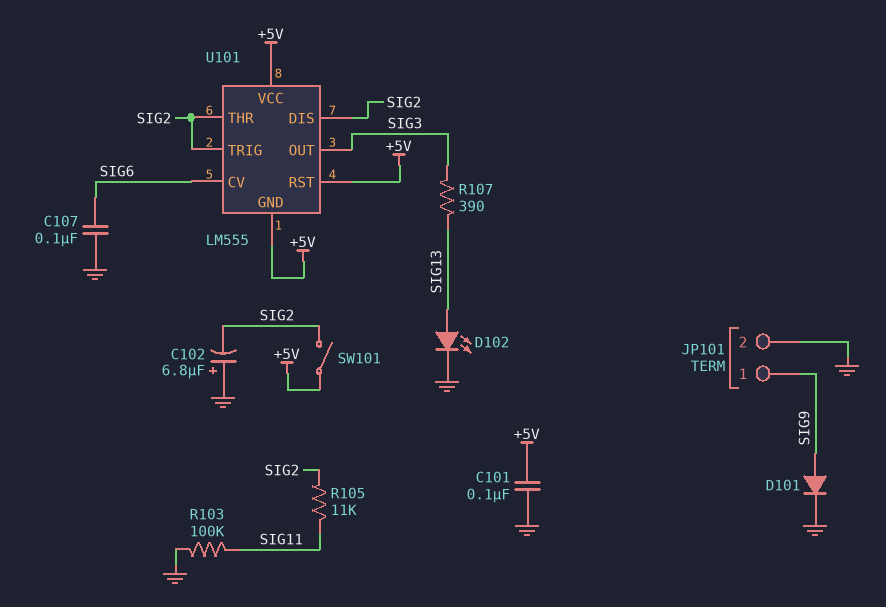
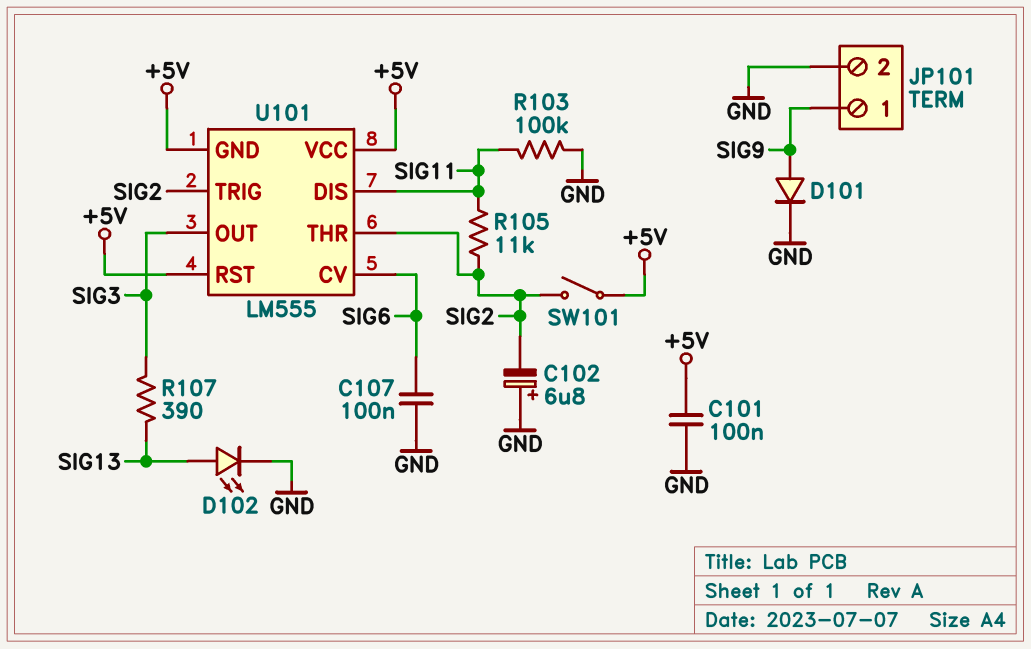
U101 pin DIS: SIG2 -> SIG11

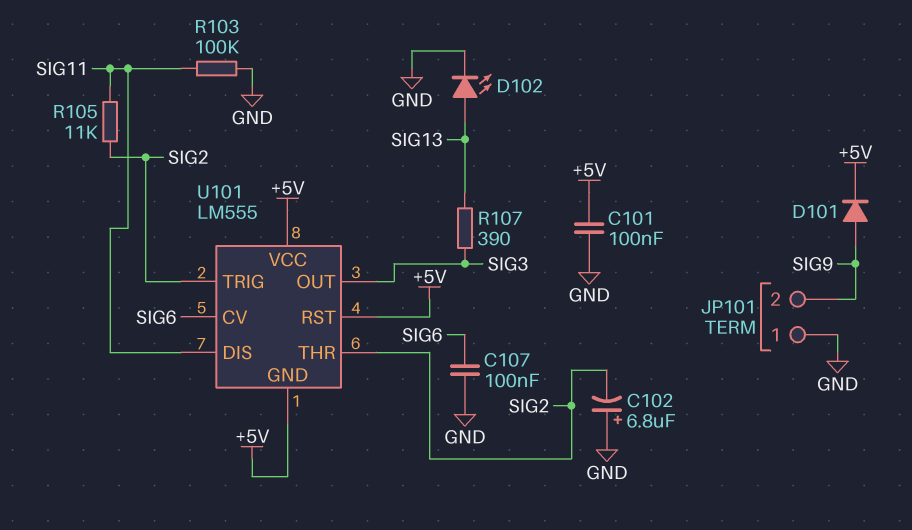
D101: diode (A SIG9, K GND) -> diode (A SIG9, K +5V)
JP101 pin 1: SIG9 -> GND
JP101 pin 2: GND -> SIG9
SW101: switch (+5V, SIG2) -> none

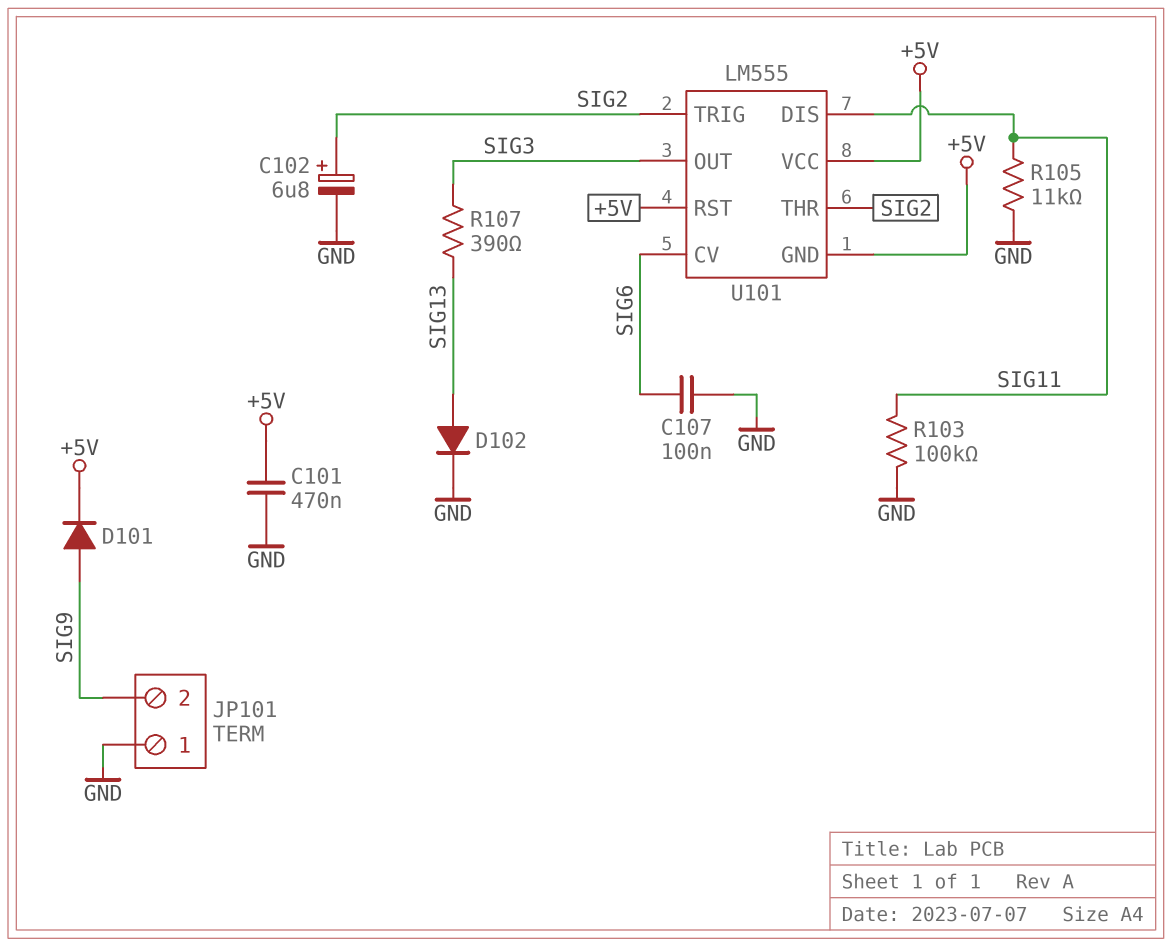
C101: 100nF (+5V, GND) -> 470nF (+5V, GND)
C102: 6.8uF (plus GND, minus SIG2) -> 6.8uF (plus SIG2, minus GND)
D102: LED (A SIG13, K GND) -> diode (A SIG13, K GND)
R105: 11k (SIG2, SIG11) -> 11k (GND, SIG11)

